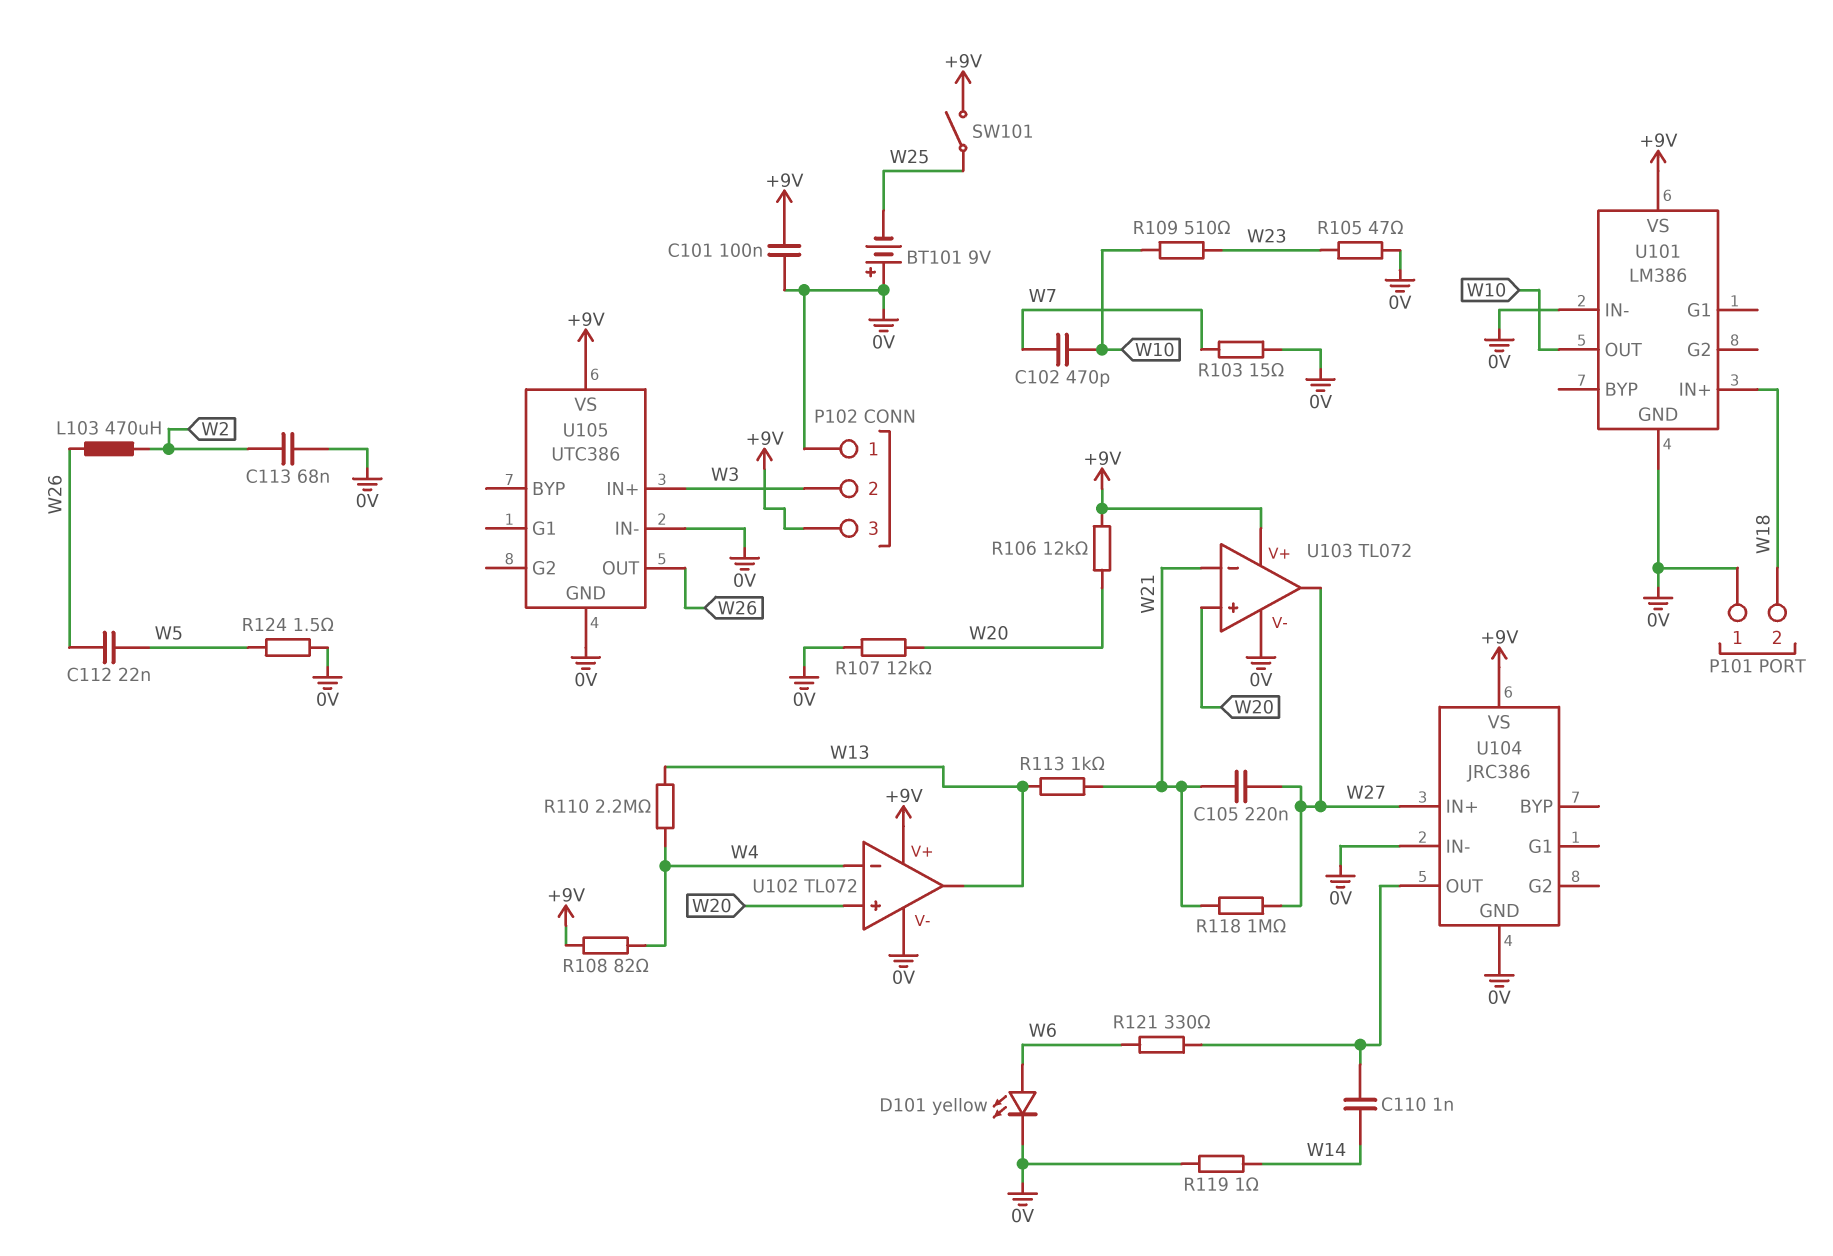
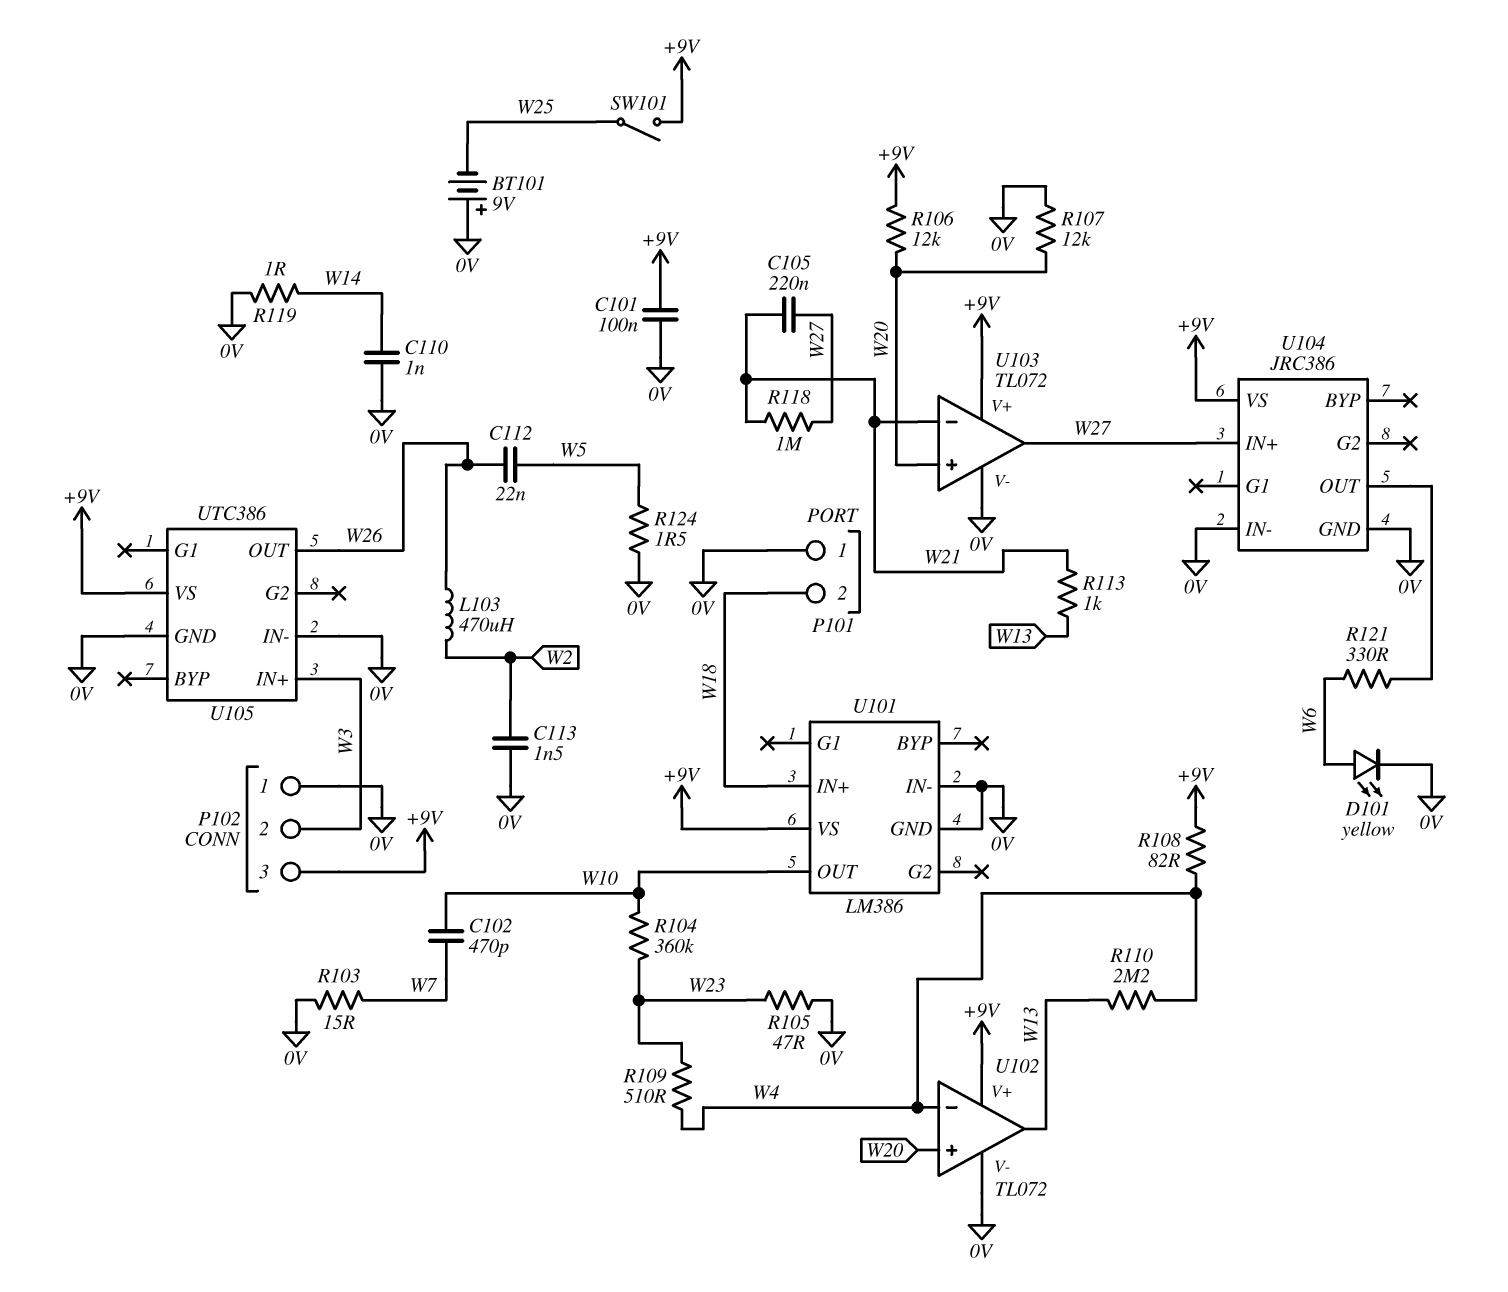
C110: 1nF (U104/OUT, W14) -> 1nF (0V, W14)
C113: 68nF (0V, W2) -> 1.5nF (0V, W2)
R104: none -> 360k (W10, W23)
R109: 510 (W10, W23) -> 510 (W4, W23)

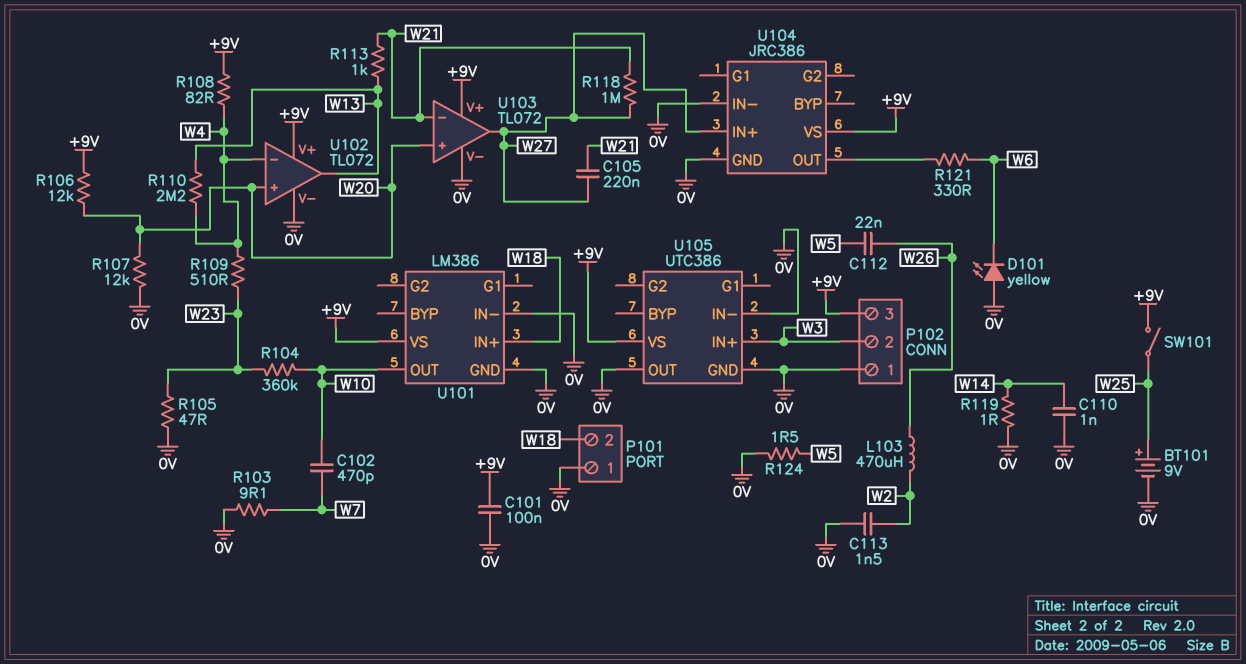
BT101: 9V (plus 0V, minus W25) -> 9V (plus W25, minus 0V)
D101: LED yellow (A W6, K 0V) -> LED yellow (A 0V, K W6)
R103: 15 (0V, W7) -> 9.1 (0V, W7)
U105 pin OUT: W26 -> 0V

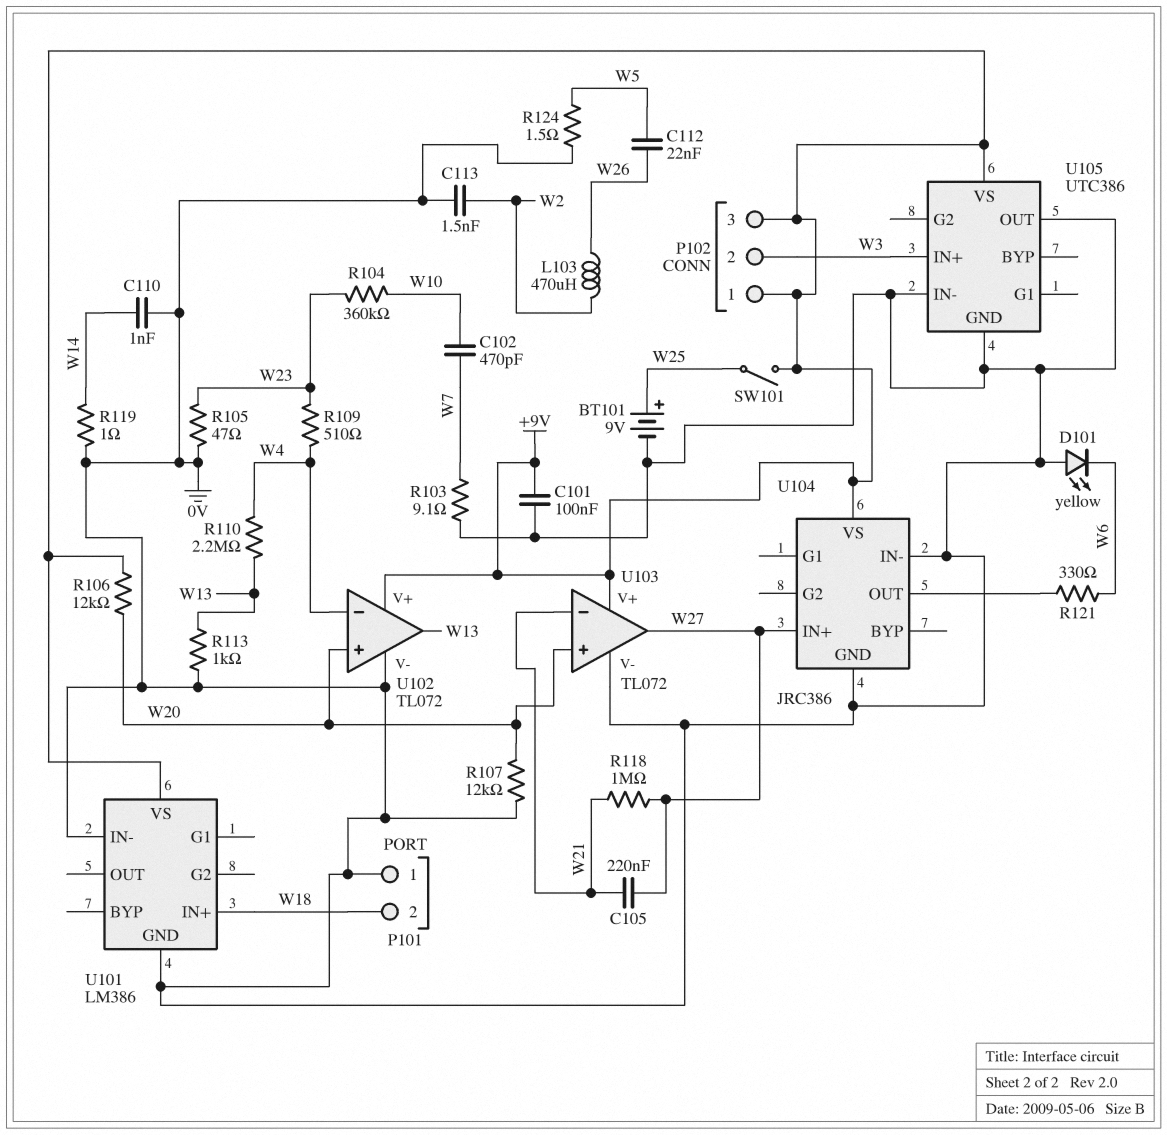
P102 pin 1: 0V -> +9V
R108: 82 (+9V, W4) -> none
R113: 1k (W13, W21) -> 1k (0V, W13)
U101 pin OUT: W10 -> none

